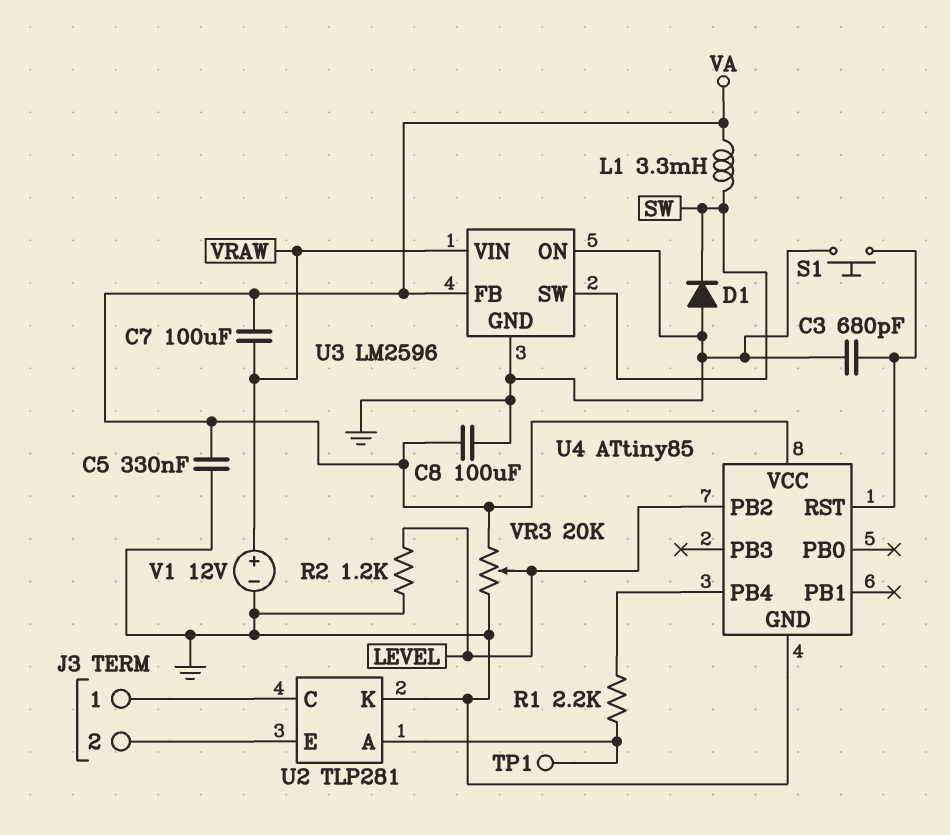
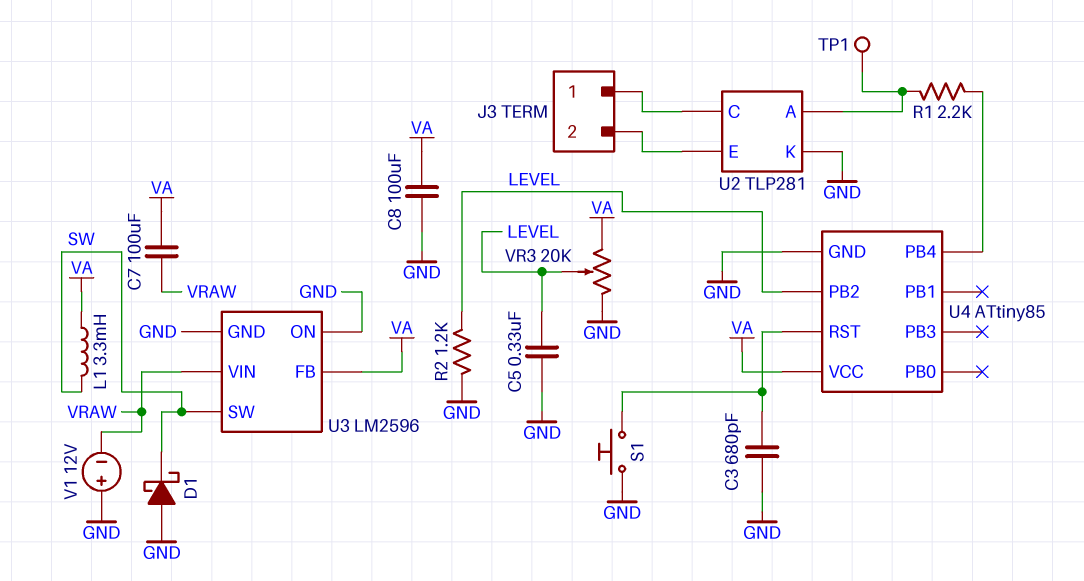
C5: 330nF (GND, VA) -> 330nF (GND, LEVEL)
D1: diode (A GND, K SW) -> schottky (A GND, K SW)
V1: 12V (plus VRAW, minus GND) -> 12V (plus GND, minus VRAW)

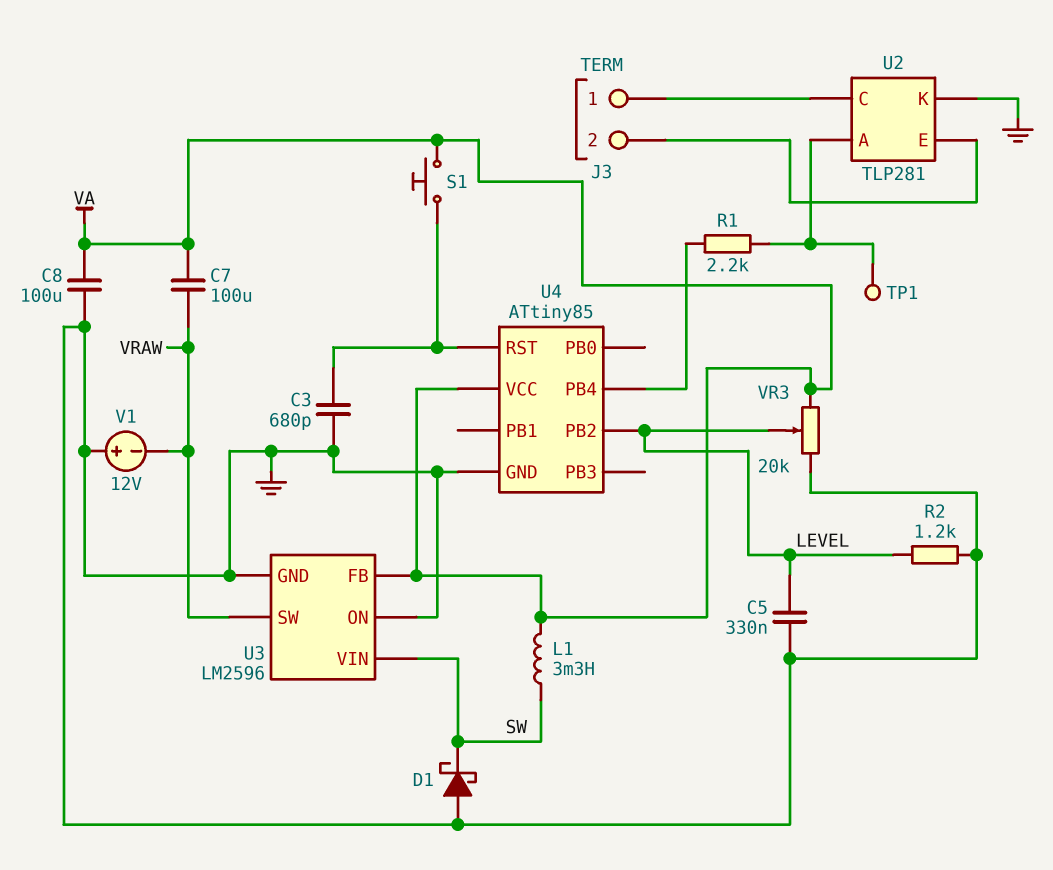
S1: button (GND, U4/RST) -> button (U4/RST, VA)
U3 pin SW: SW -> VRAW
U3 pin VIN: VRAW -> SW

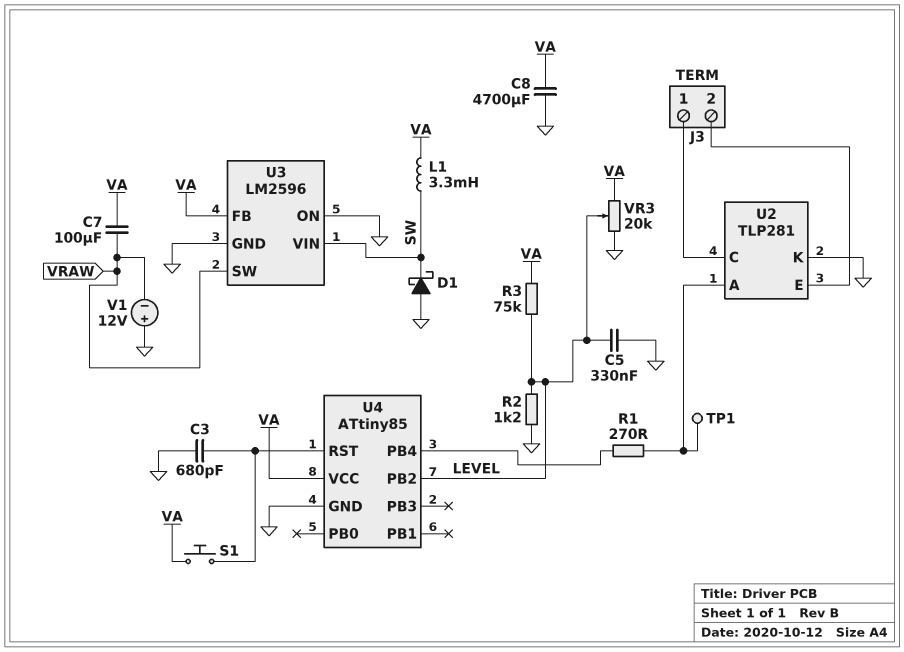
C8: 100uF (GND, VA) -> 4700uF (GND, VA)
R1: 2.2k (U2/A, U4/PB4) -> 270 (U2/A, U4/PB4)
R3: none -> 75k (LEVEL, VA)

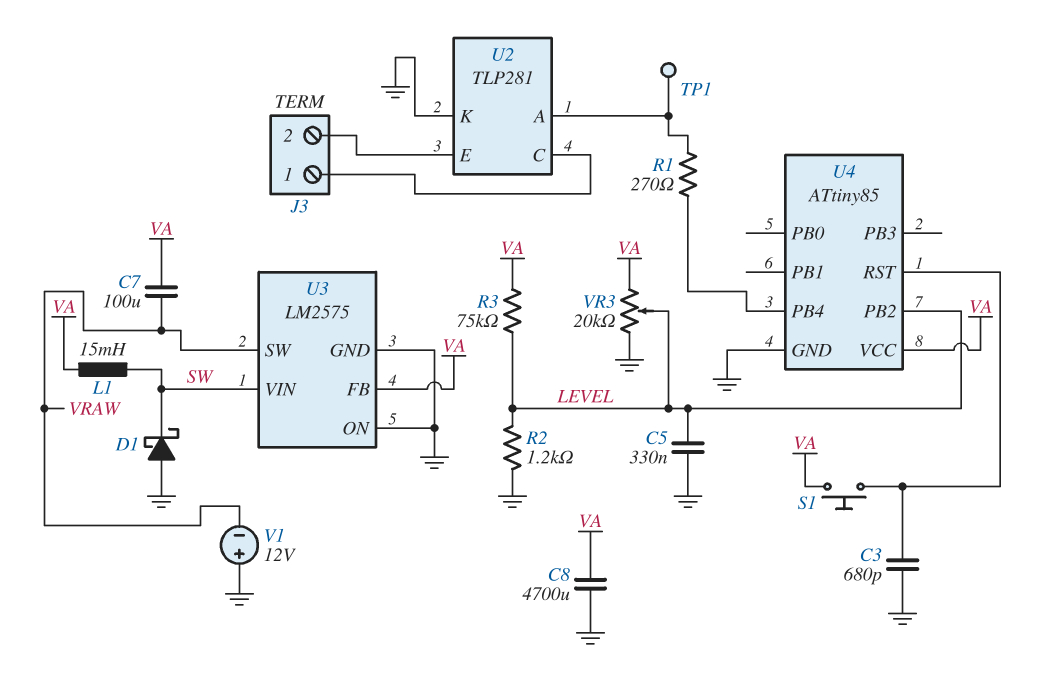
L1: 3.3mH (SW, VA) -> 15mH (SW, VA)
U3: LM2596 -> LM2575

